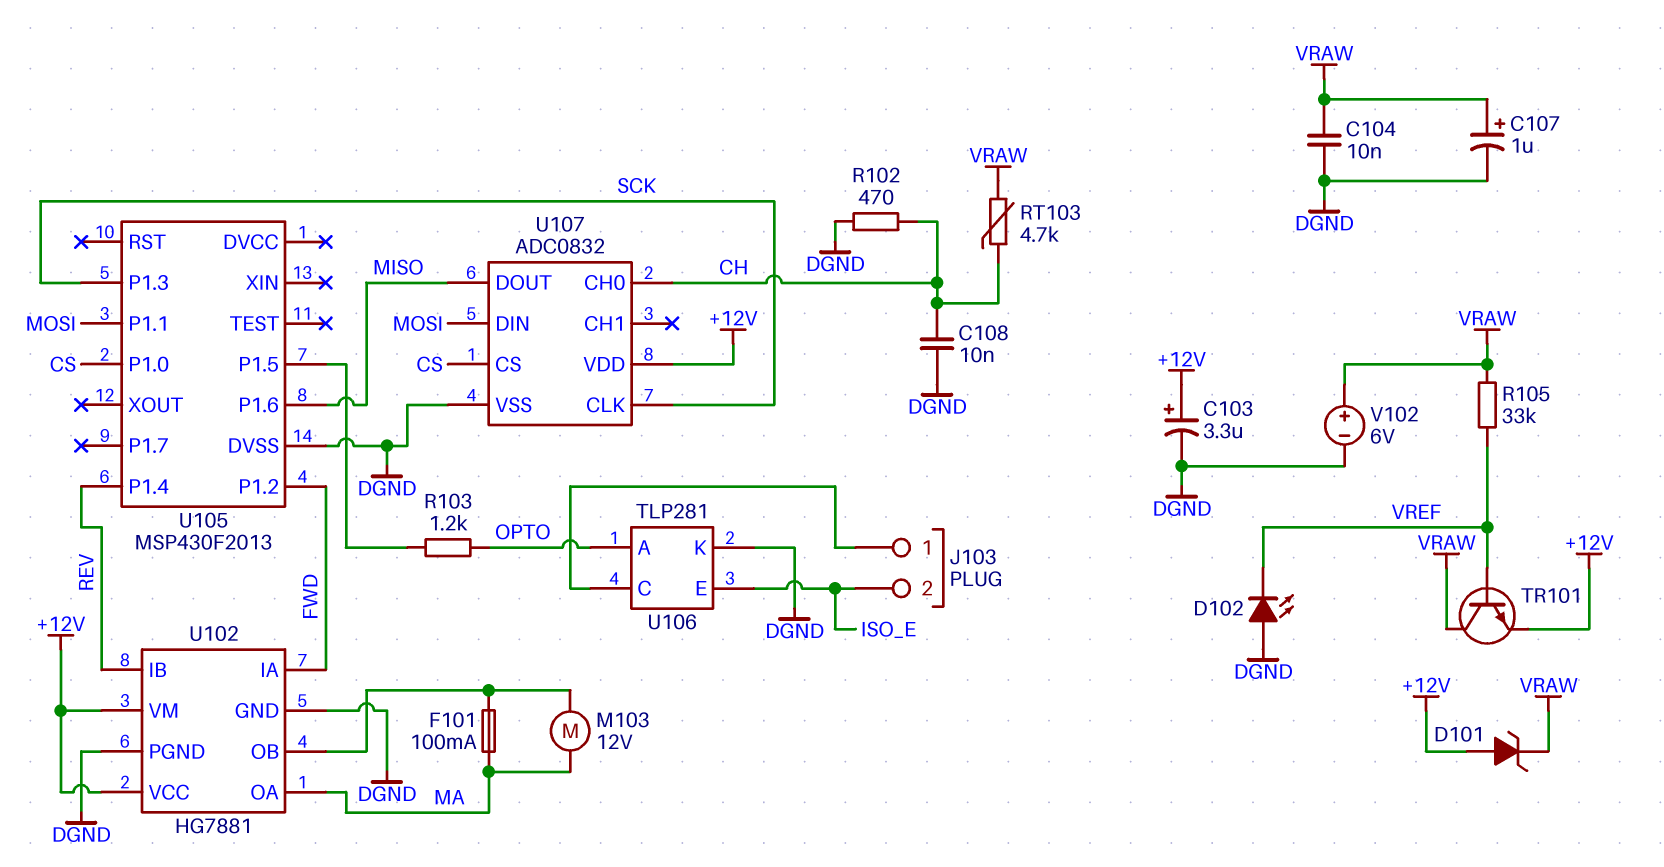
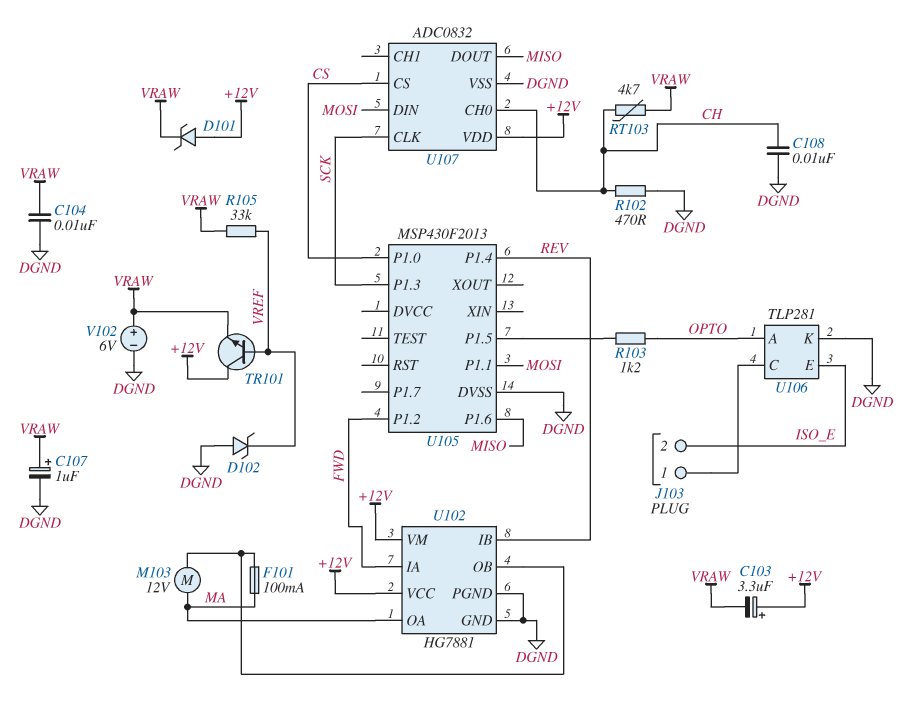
C103: 3.3uF (plus +12V, minus DGND) -> 3.3uF (plus +12V, minus VRAW)
D102: LED (A DGND, K VREF) -> zener (A DGND, K VREF)
TR101: NPN (B VREF, C VRAW, E +12V) -> NPN (B VREF, C +12V, E VRAW)

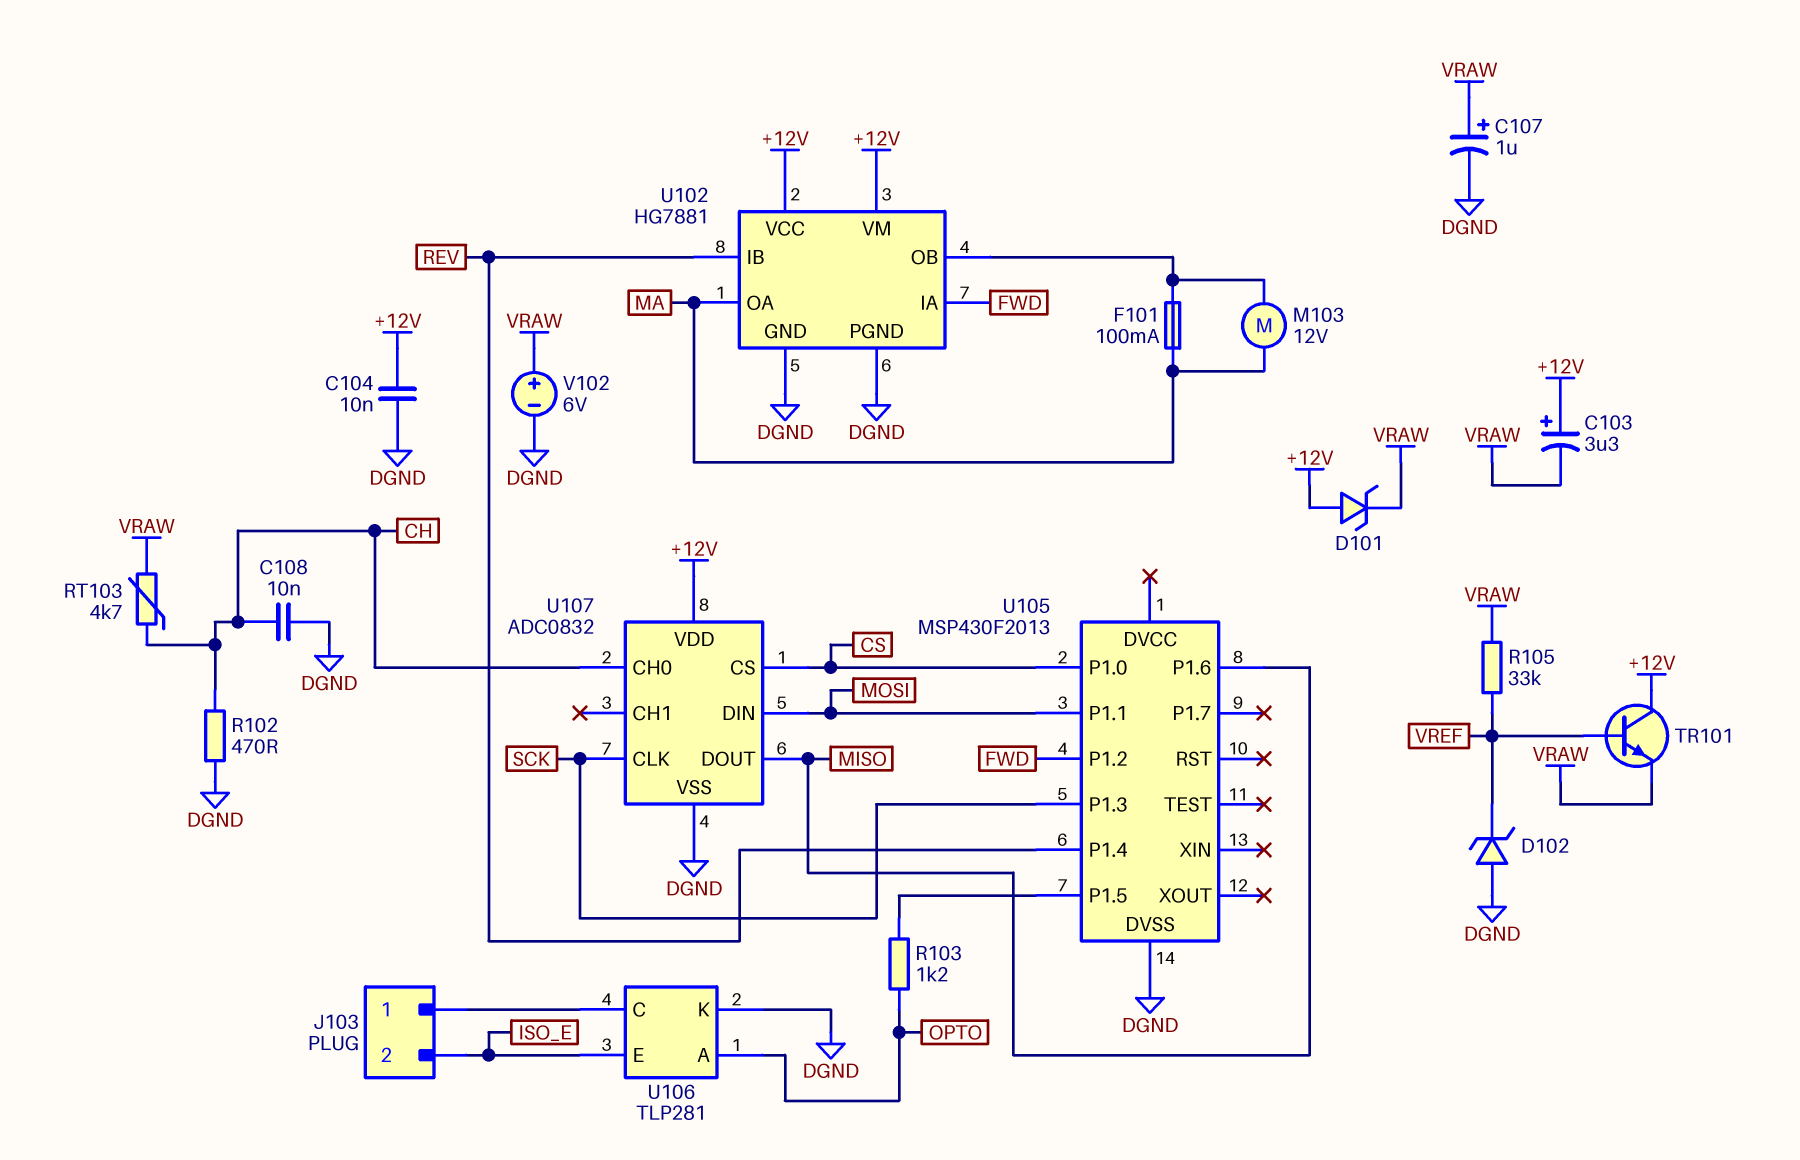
C104: 10nF (DGND, VRAW) -> 10nF (+12V, DGND)

